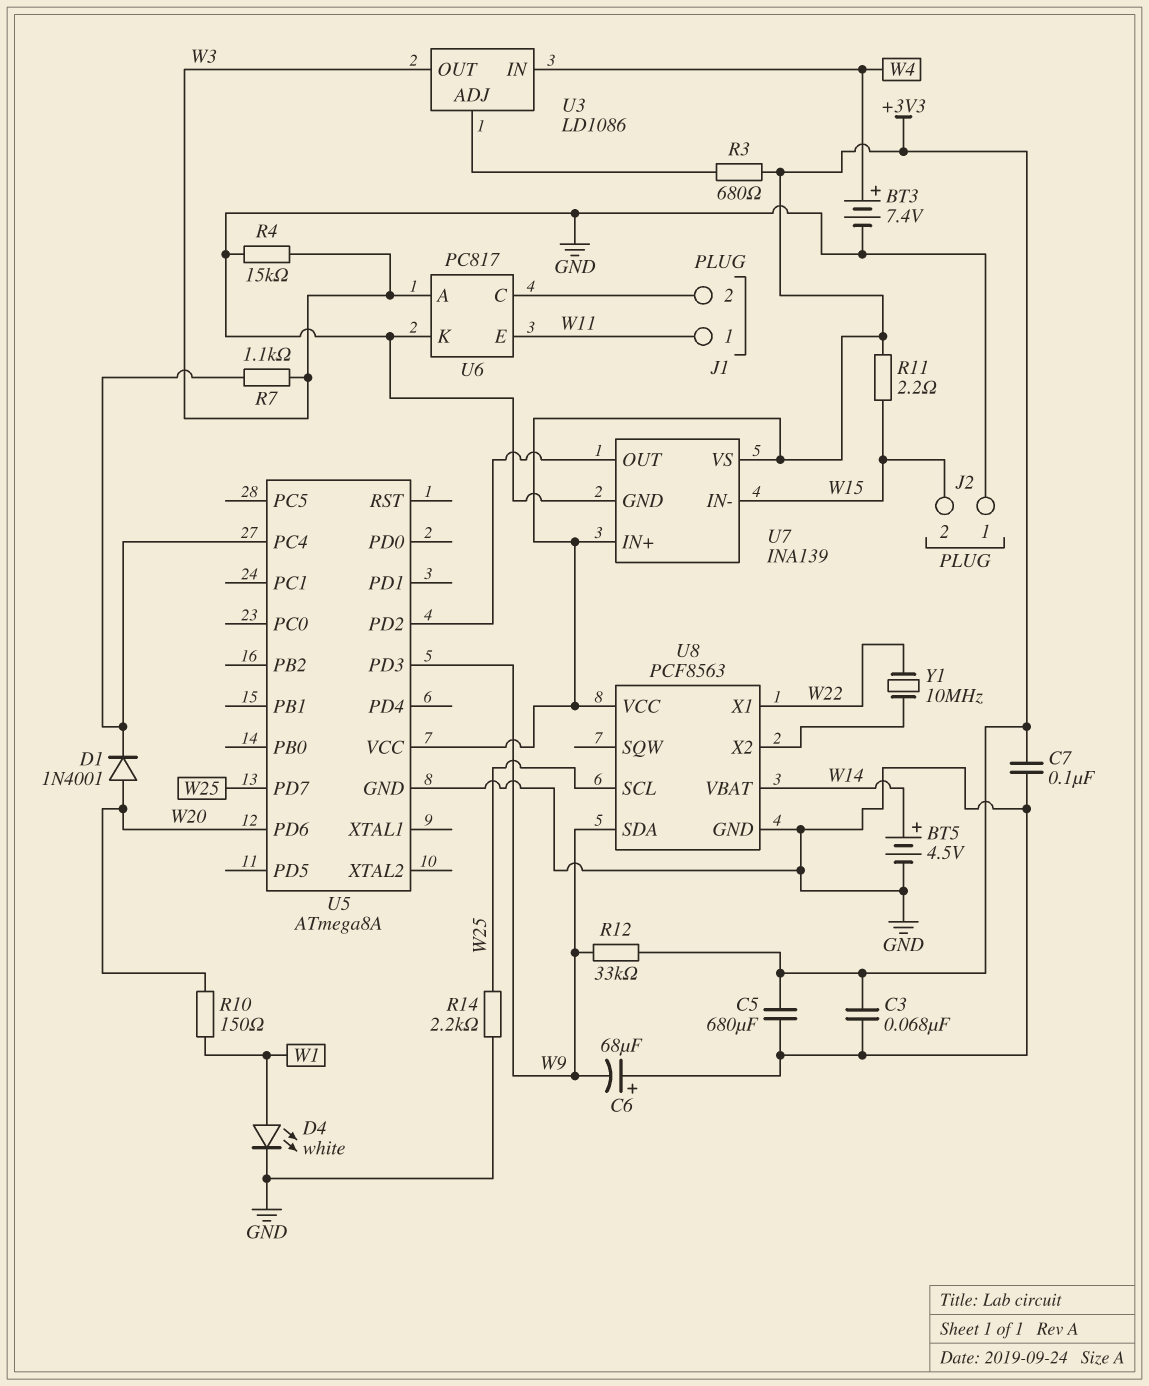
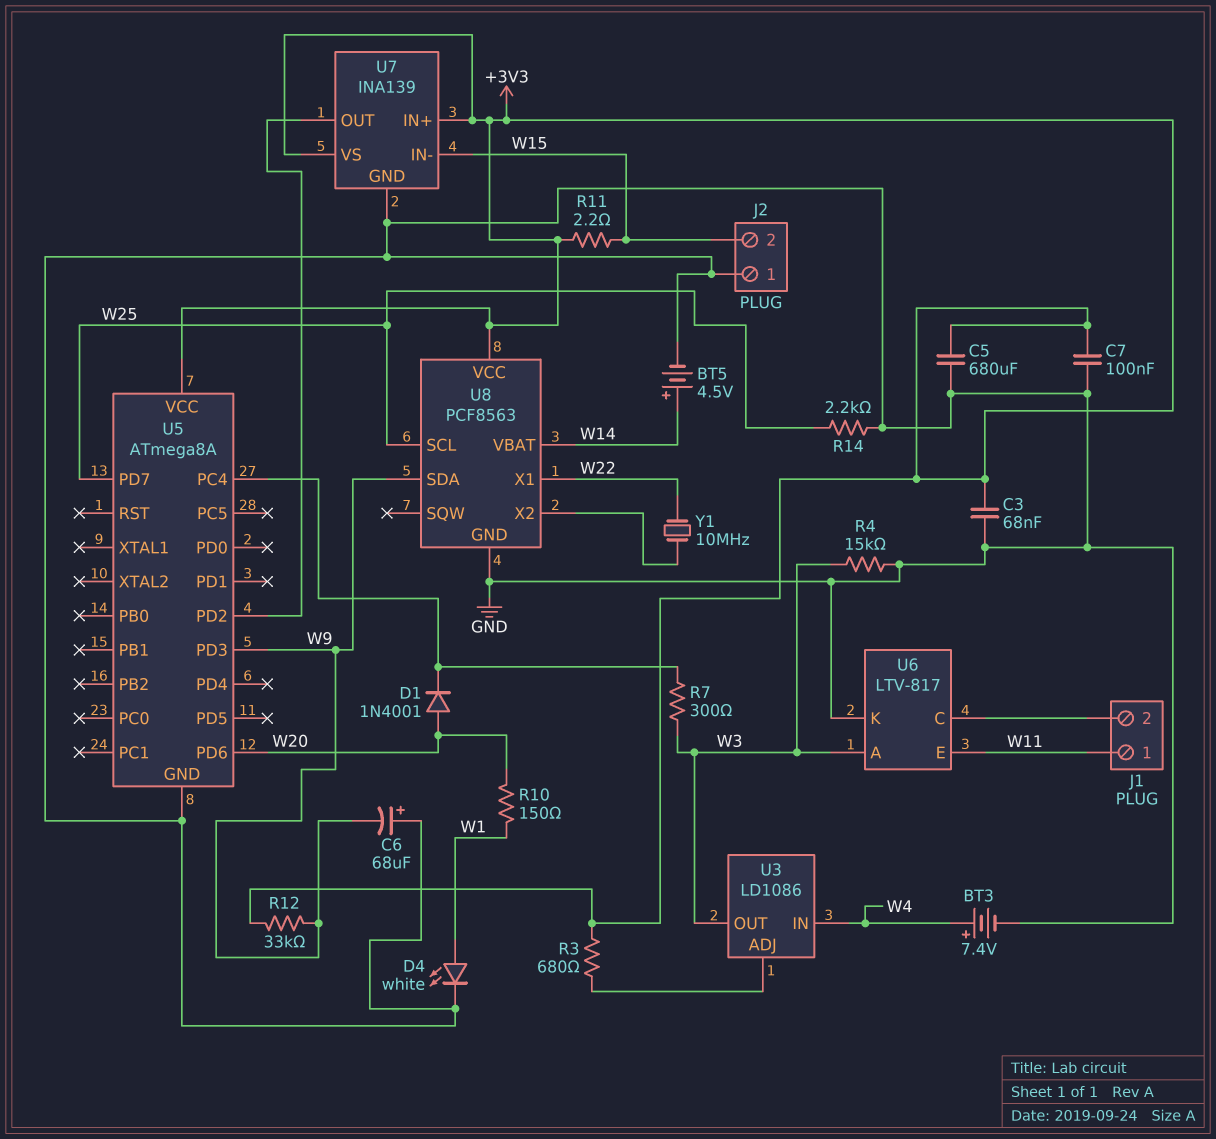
R7: 1.1k (U5/PC4, W3) -> 300 (U5/PC4, W3)
U6: PC817 -> LTV-817

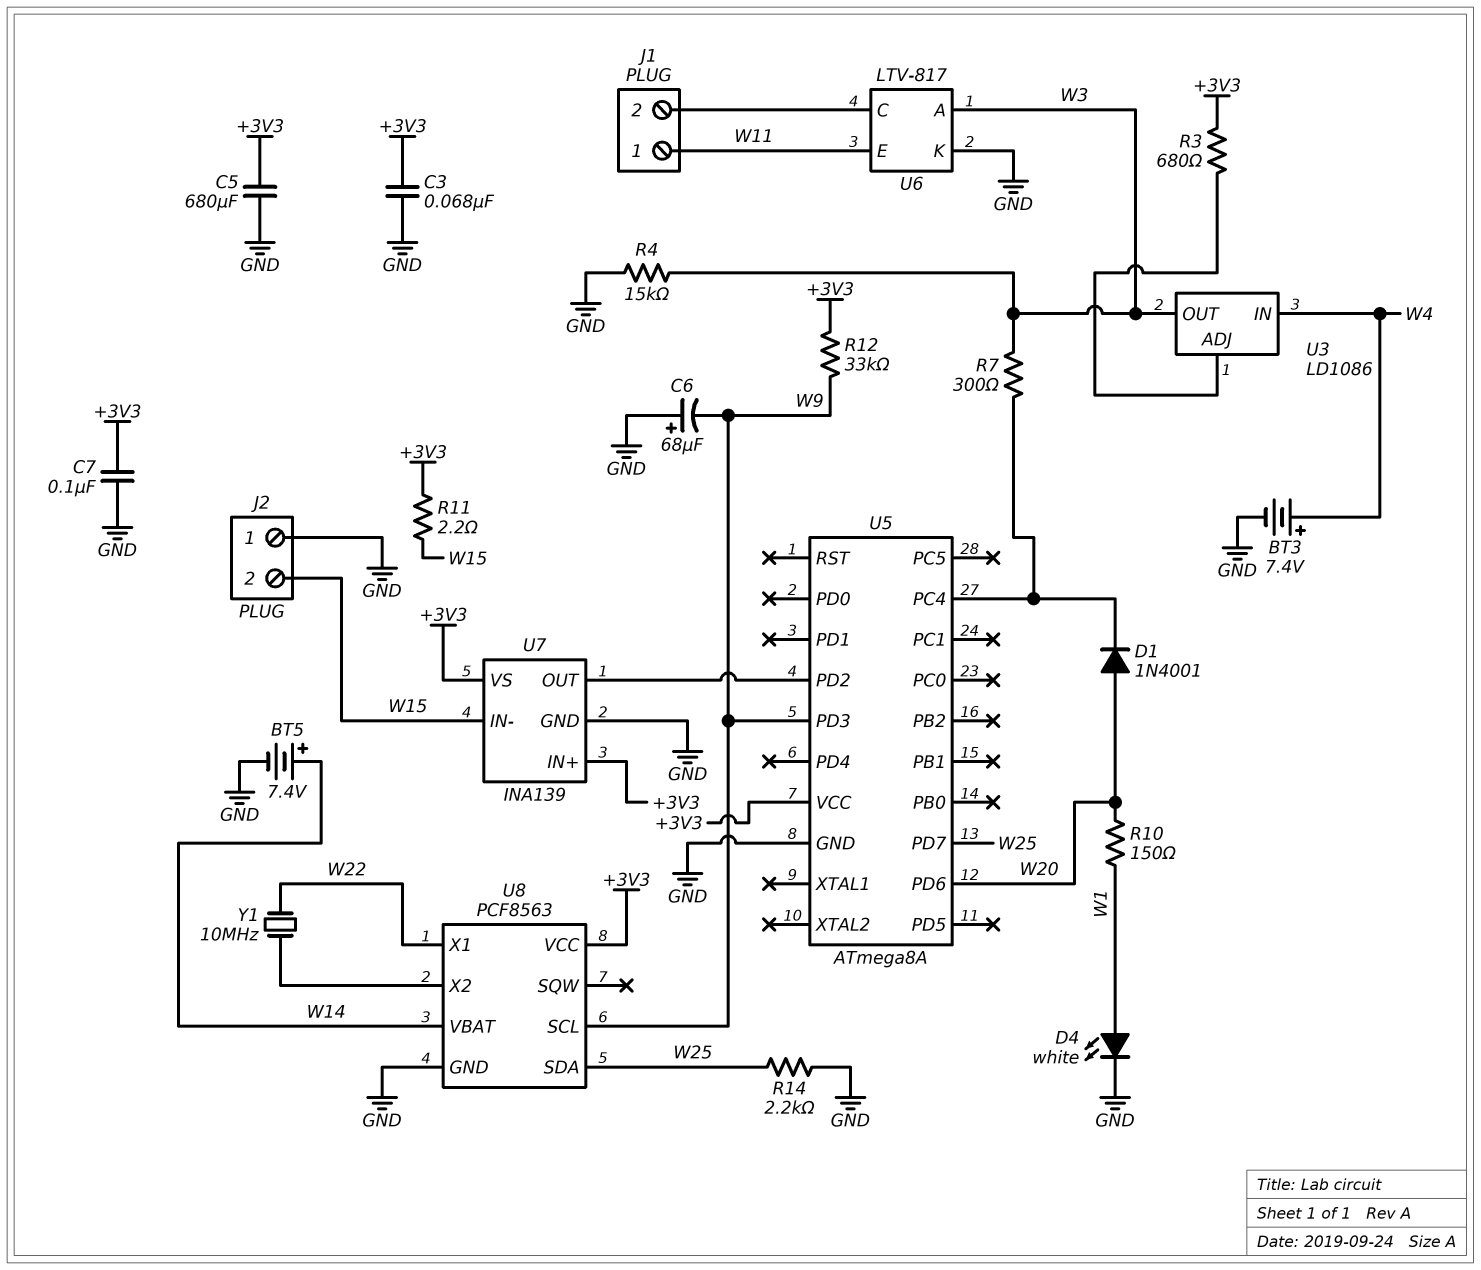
BT5: 4.5V (plus W14, minus GND) -> 7.4V (plus W14, minus GND)
U8 pin SCL: W25 -> W9
U8 pin SDA: W9 -> W25

